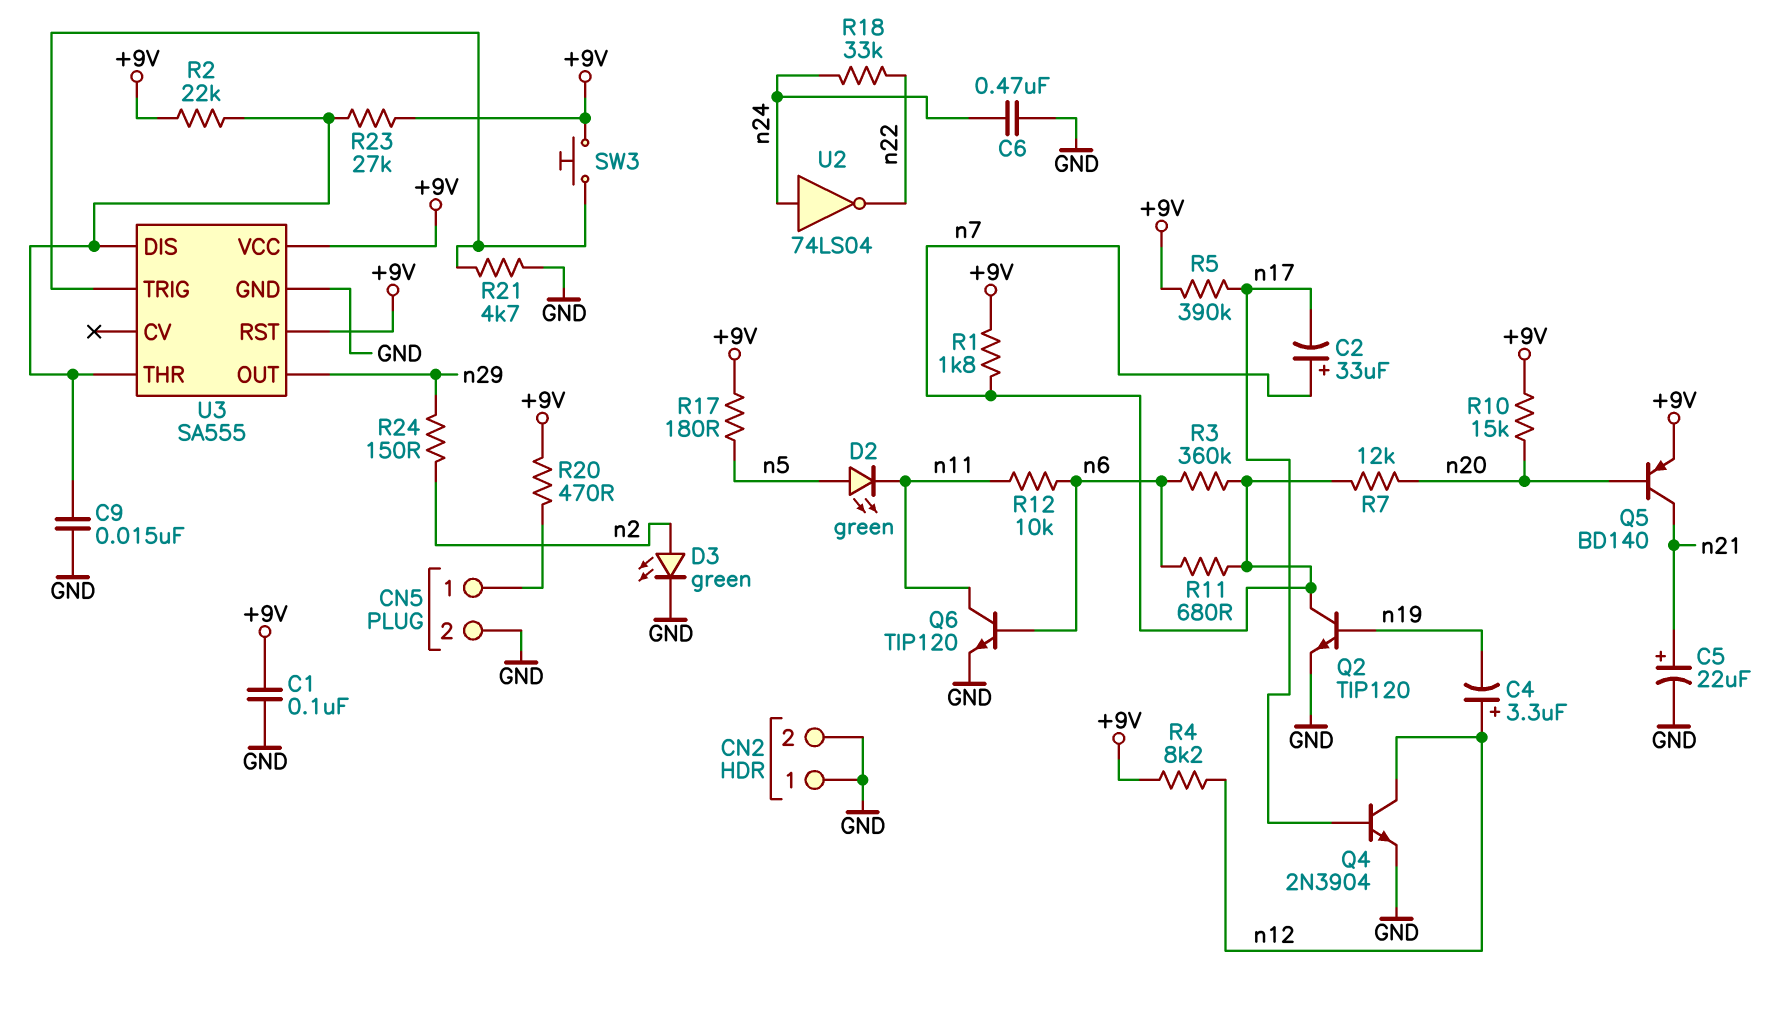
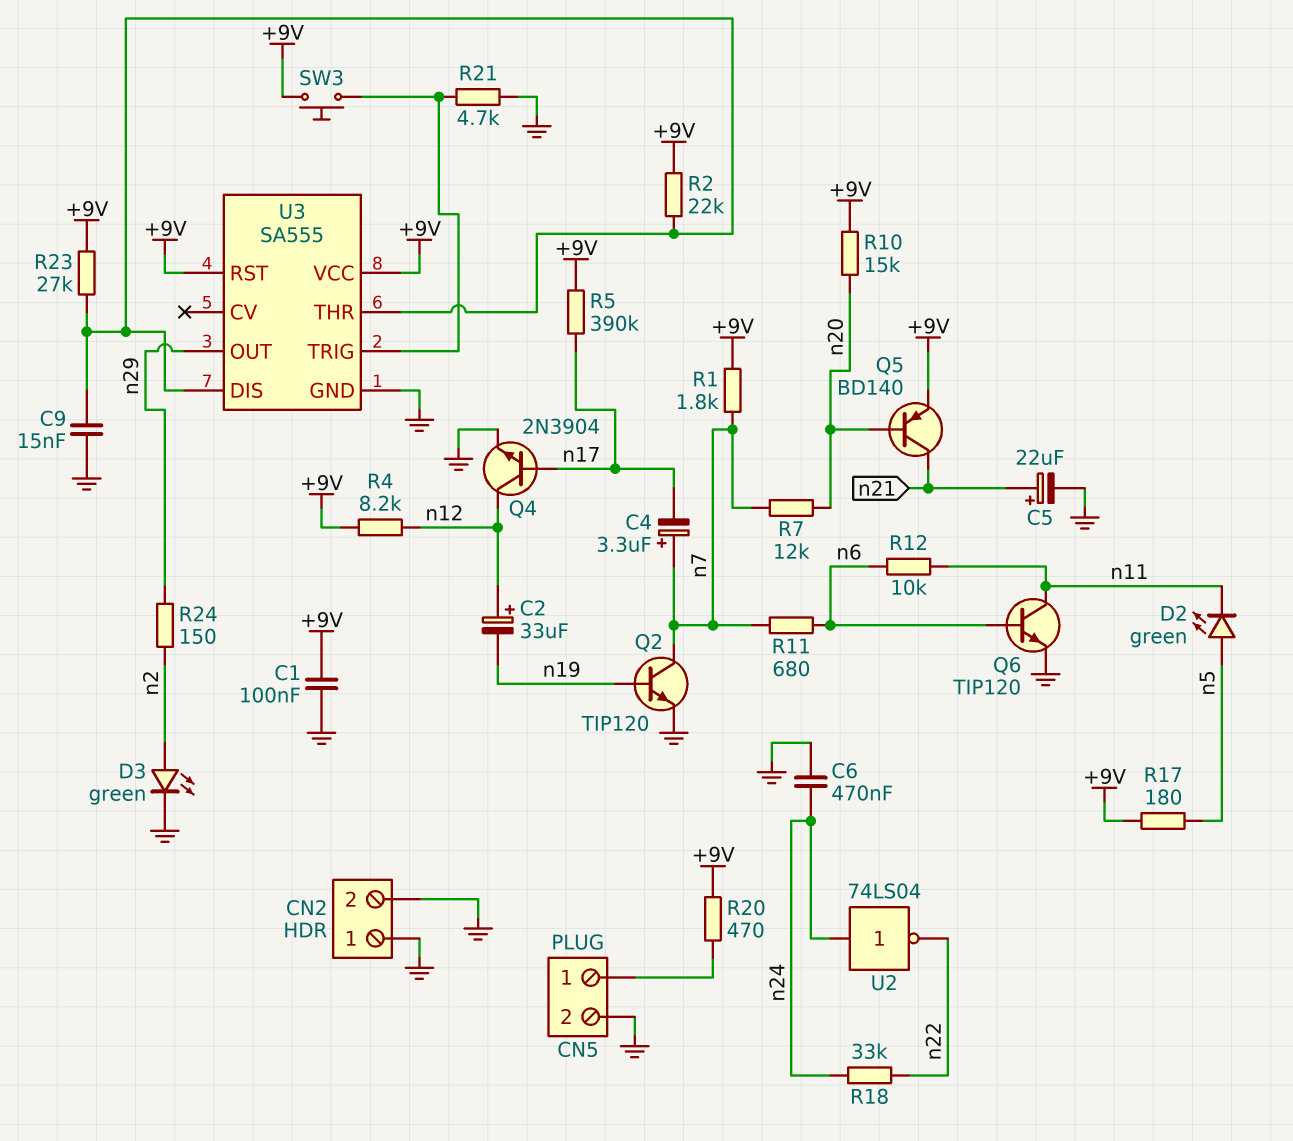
C2: 33uF (plus n7, minus n17) -> 33uF (plus n12, minus n19)
C4: 3.3uF (plus n12, minus n19) -> 3.3uF (plus n7, minus n17)
R3: 360k (n6, n7) -> none

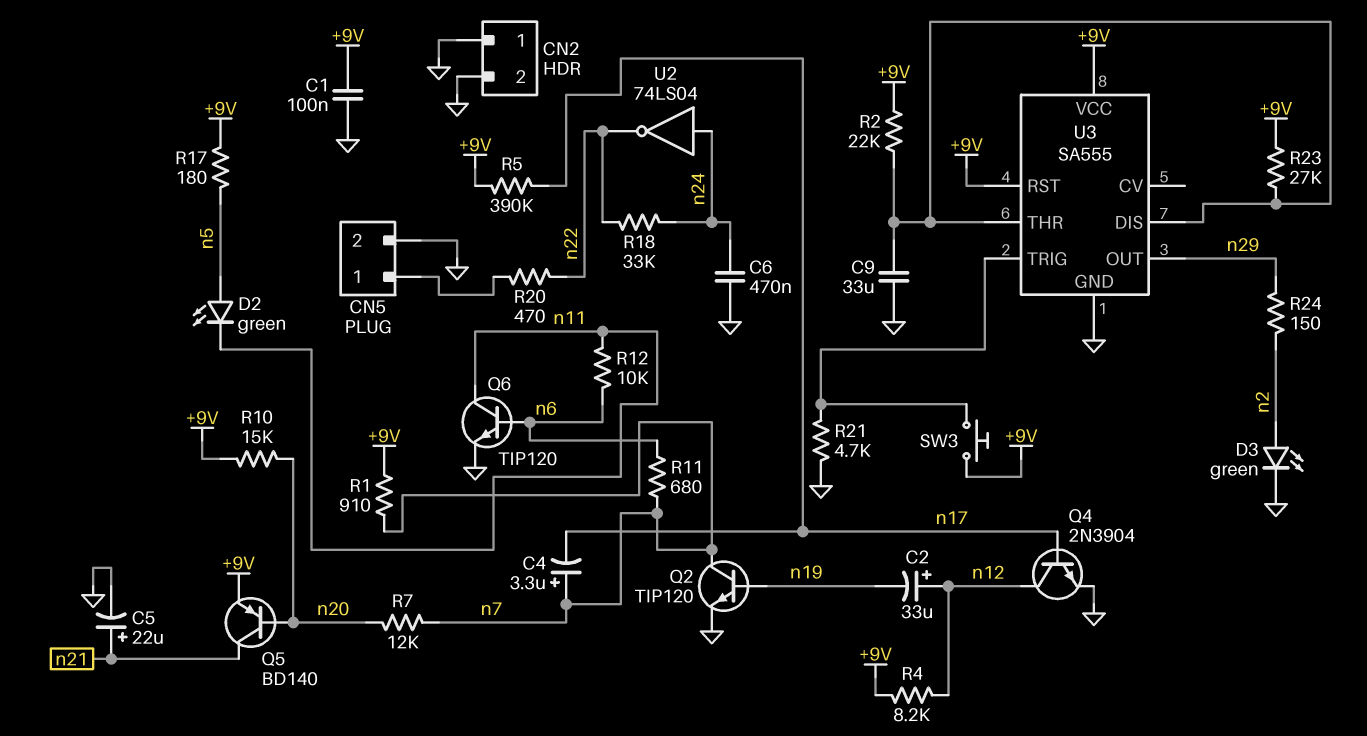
C9: 15nF (GND, U3/DIS) -> 33uF (GND, U3/DIS)
R1: 1.8k (+9V, n7) -> 910 (+9V, n7)
R20: 470 (+9V, CN5/1) -> 470 (CN5/1, n22)

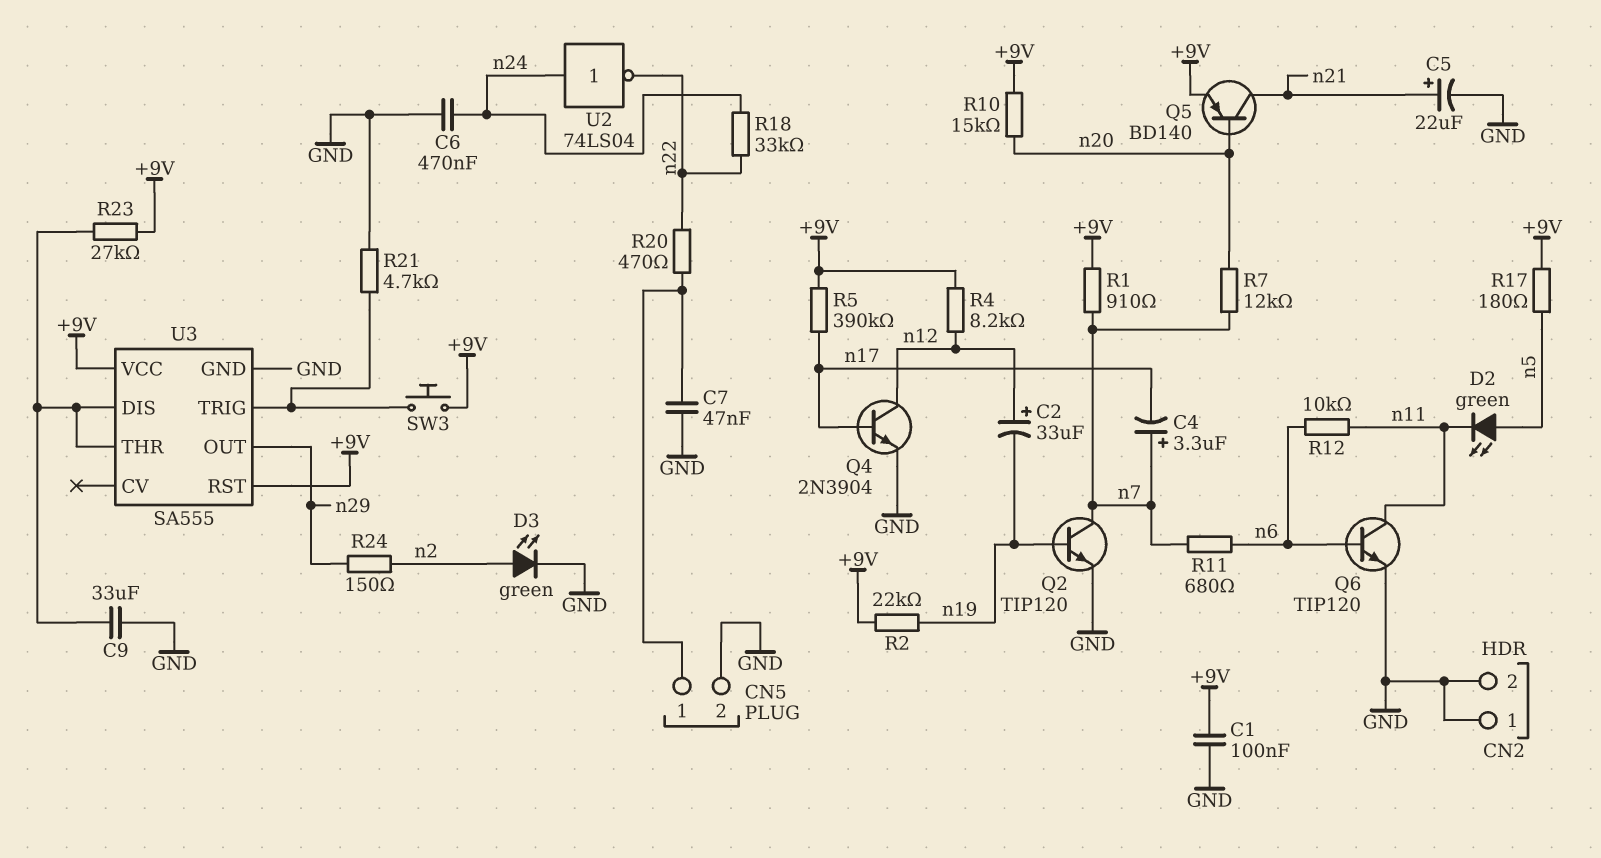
C7: none -> 47nF (CN5/1, GND)
R2: 22k (+9V, U3/DIS) -> 22k (+9V, n19)

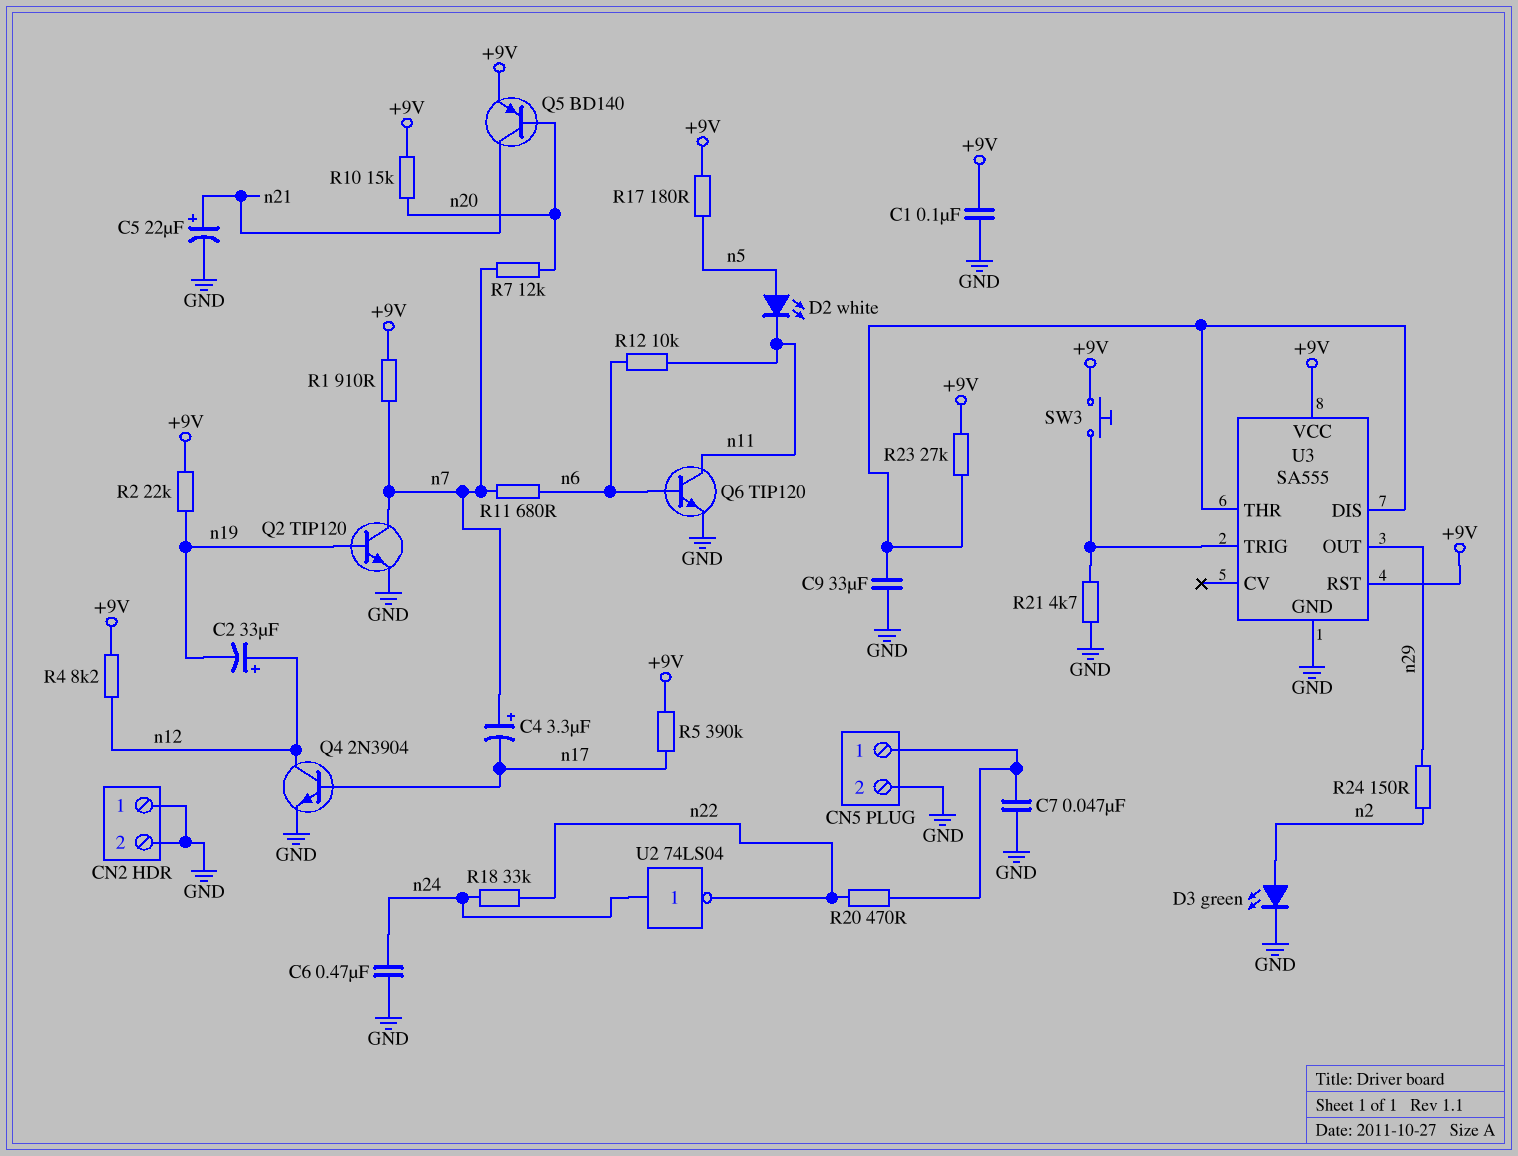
D2: LED green (A n5, K n11) -> LED white (A n5, K n11)

